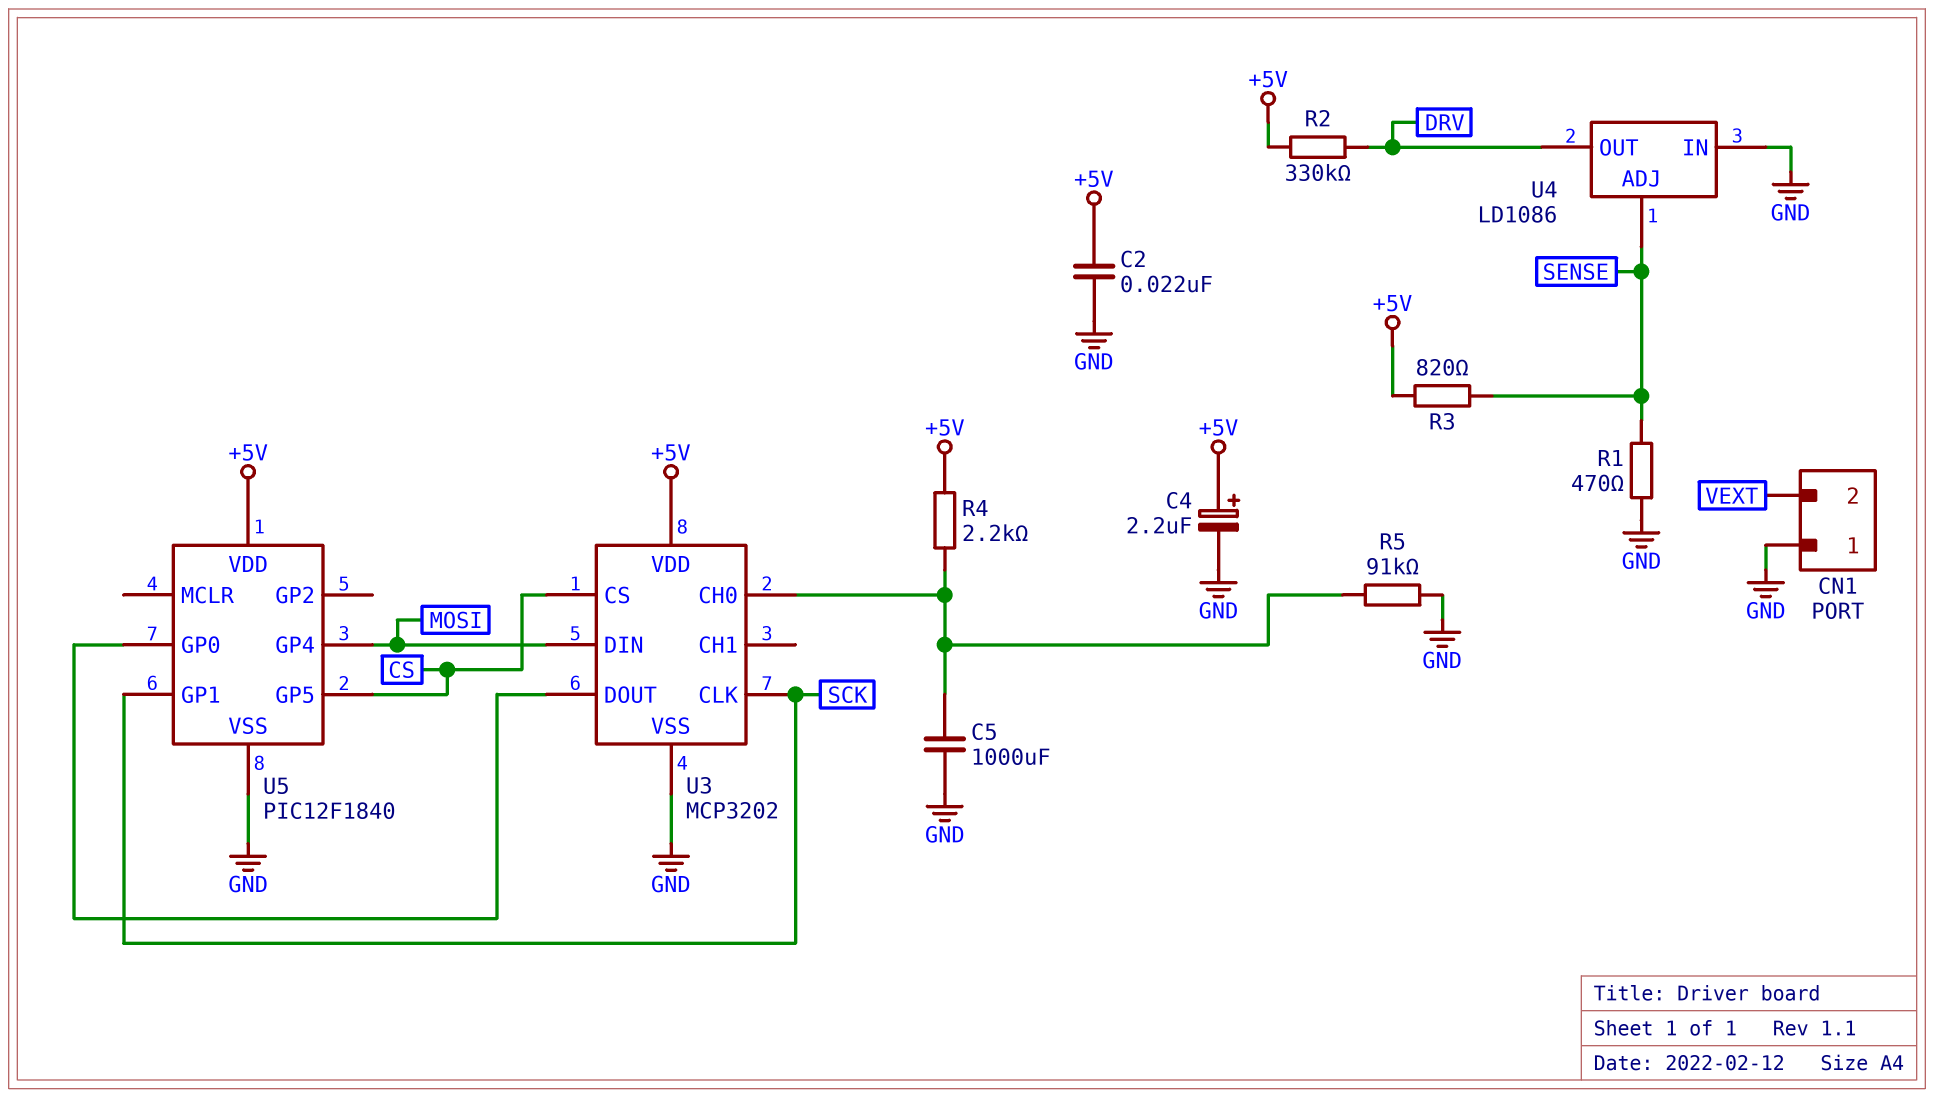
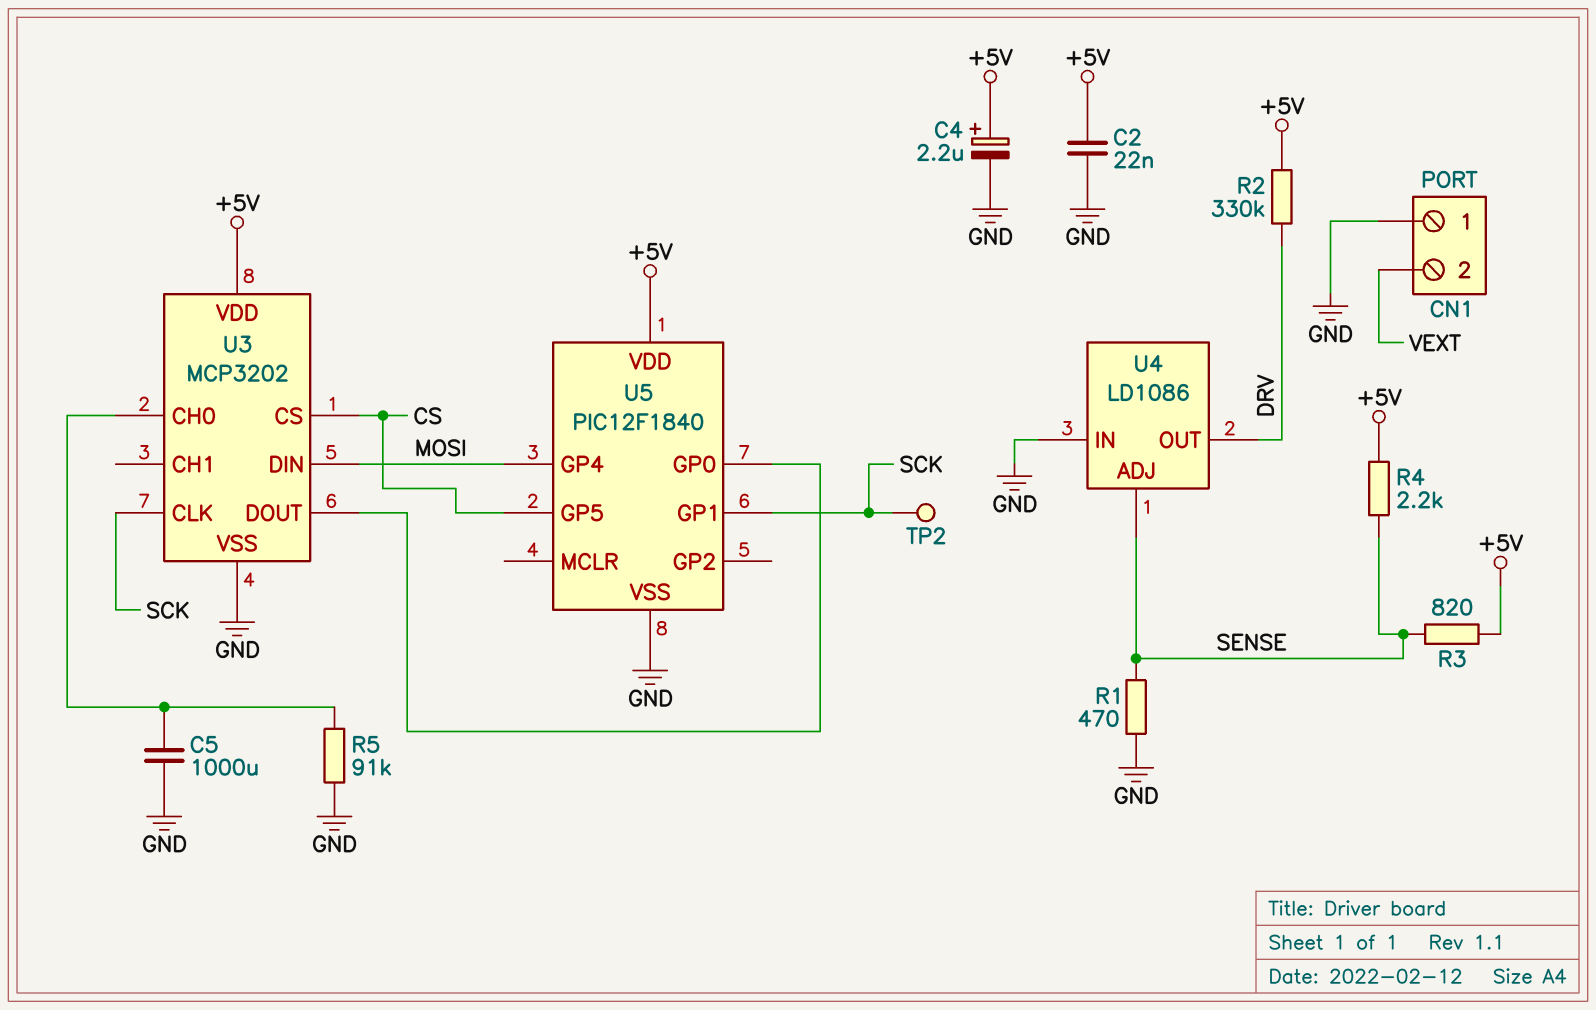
R4: 2.2k (+5V, U3/CH0) -> 2.2k (+5V, SENSE)
TP2: none -> test point (SCK)

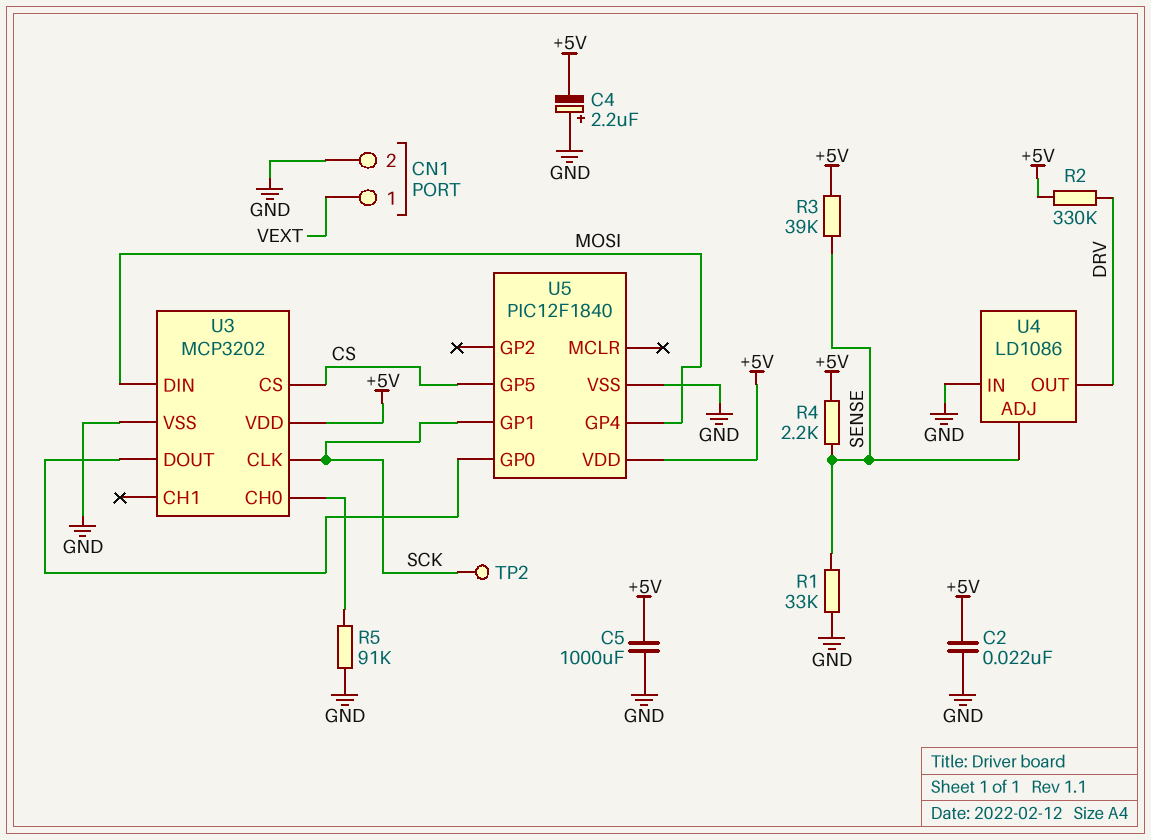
C4: 2.2uF (plus +5V, minus GND) -> 2.2uF (plus GND, minus +5V)
C5: 1000uF (GND, U3/CH0) -> 1000uF (+5V, GND)
CN1 pin 1: GND -> VEXT
CN1 pin 2: VEXT -> GND
R1: 470 (GND, SENSE) -> 33k (GND, SENSE)
R3: 820 (+5V, SENSE) -> 39k (+5V, SENSE)

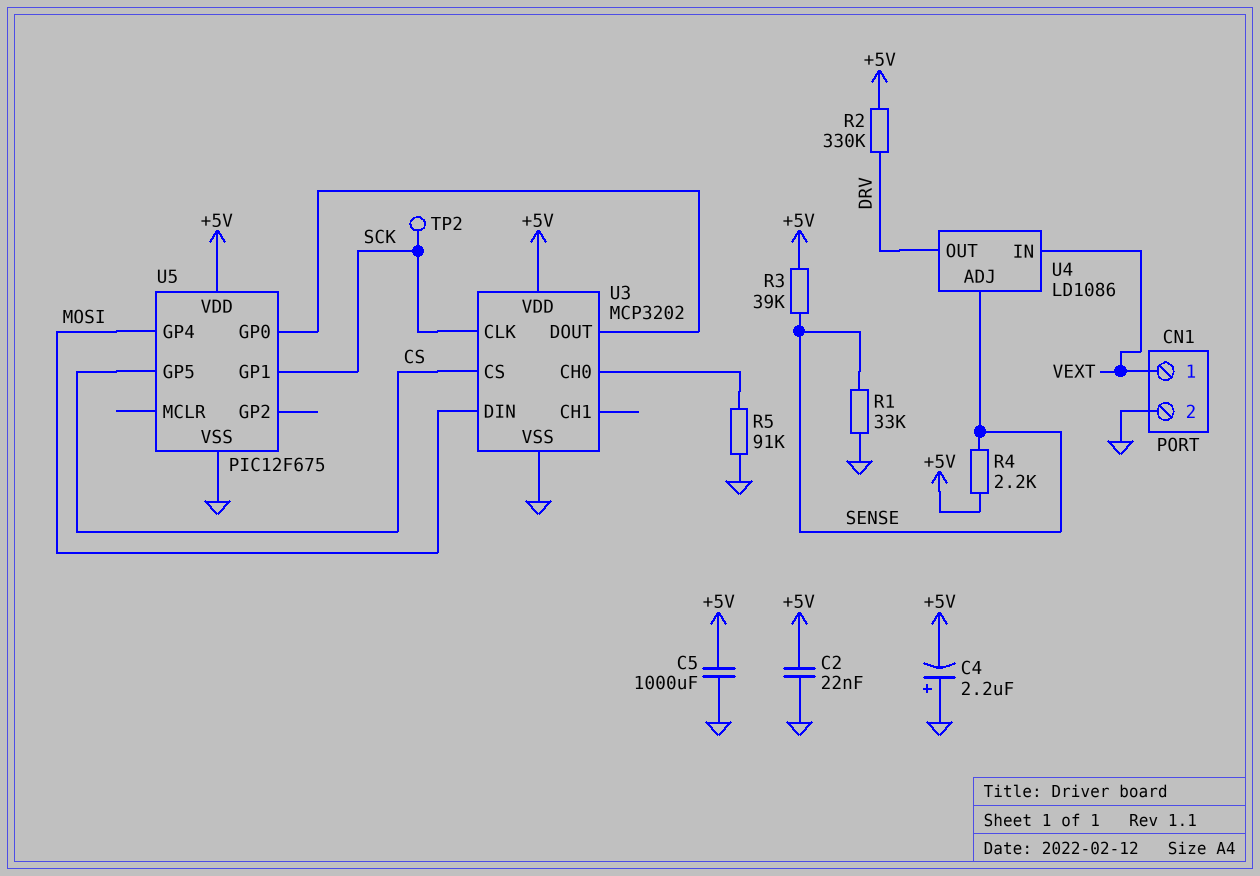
U4 pin IN: GND -> VEXT
U5: PIC12F1840 -> PIC12F675

